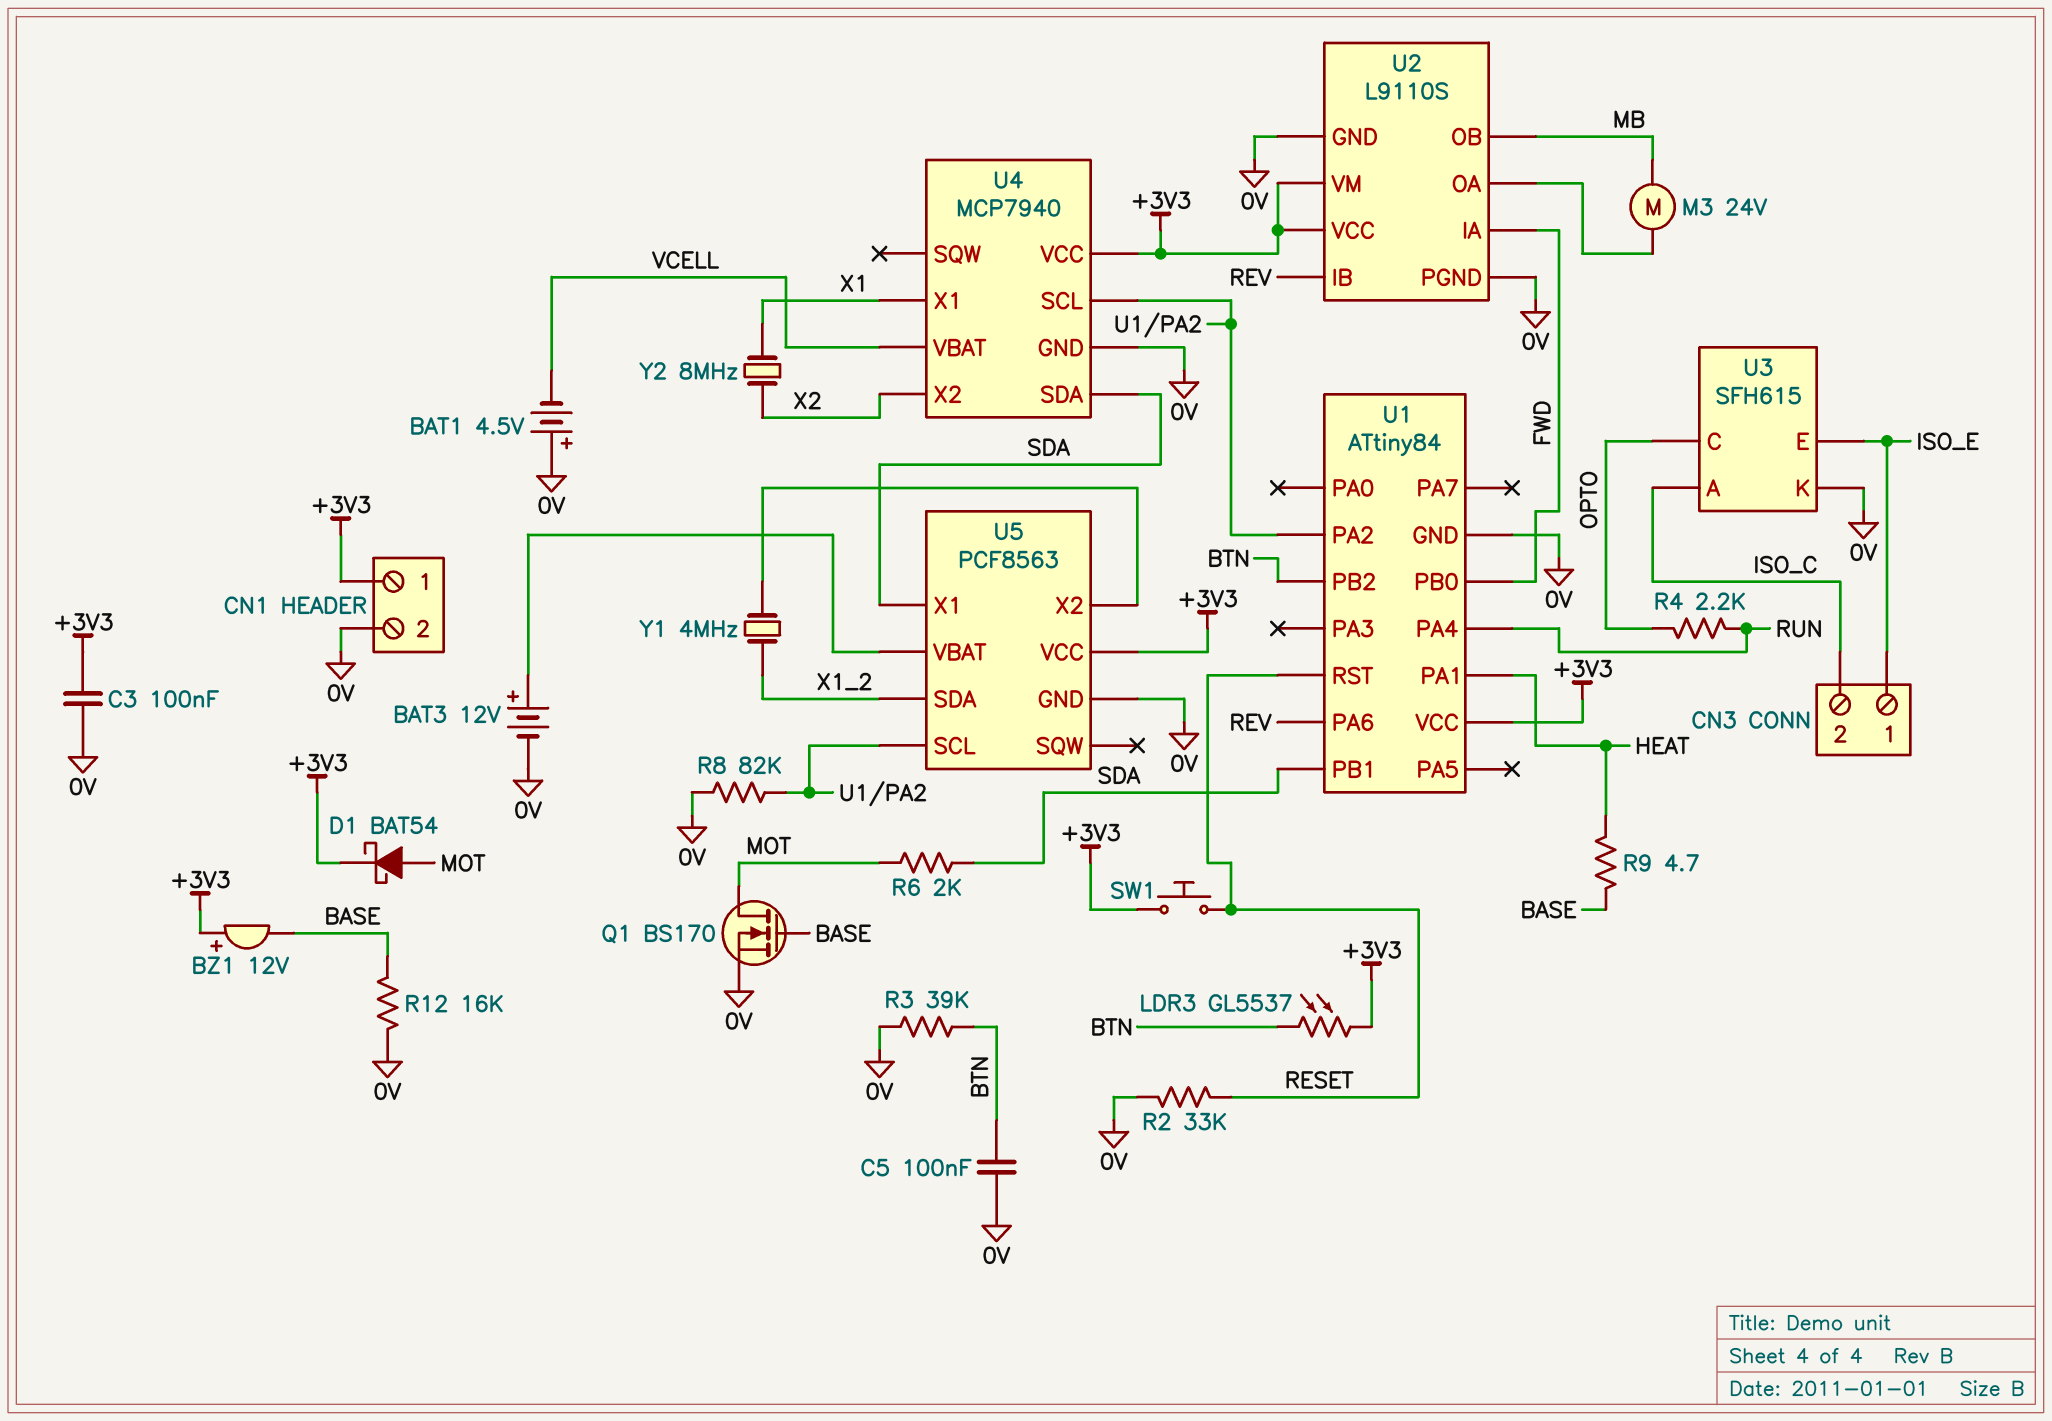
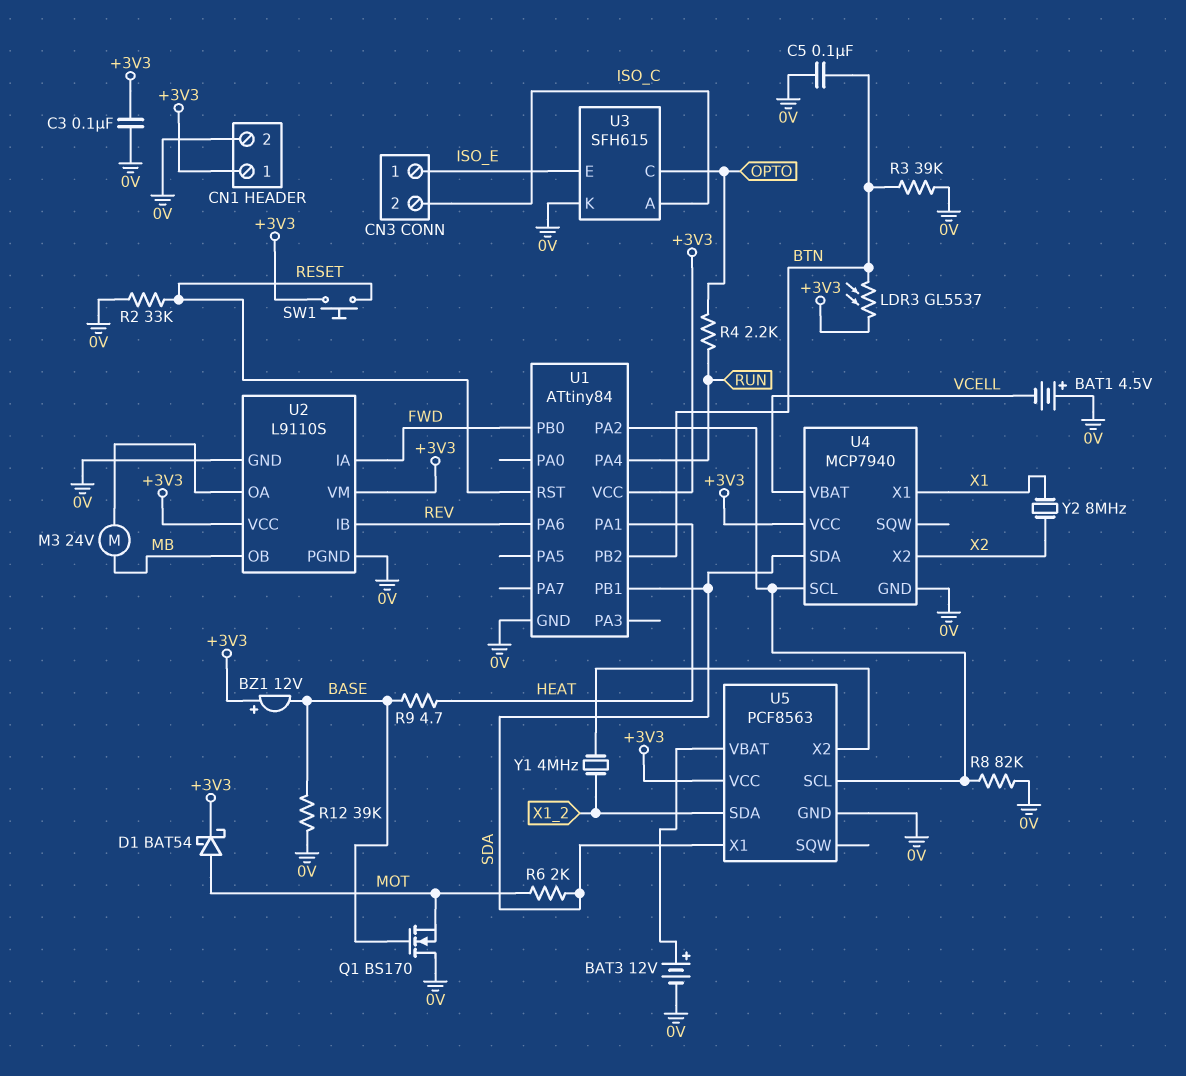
Q1: NMOS BS170 (G BASE, D MOT, S 0V) -> NMOS BS170 (G BASE, D 0V, S MOT)
R12: 16k (0V, BASE) -> 39k (0V, BASE)

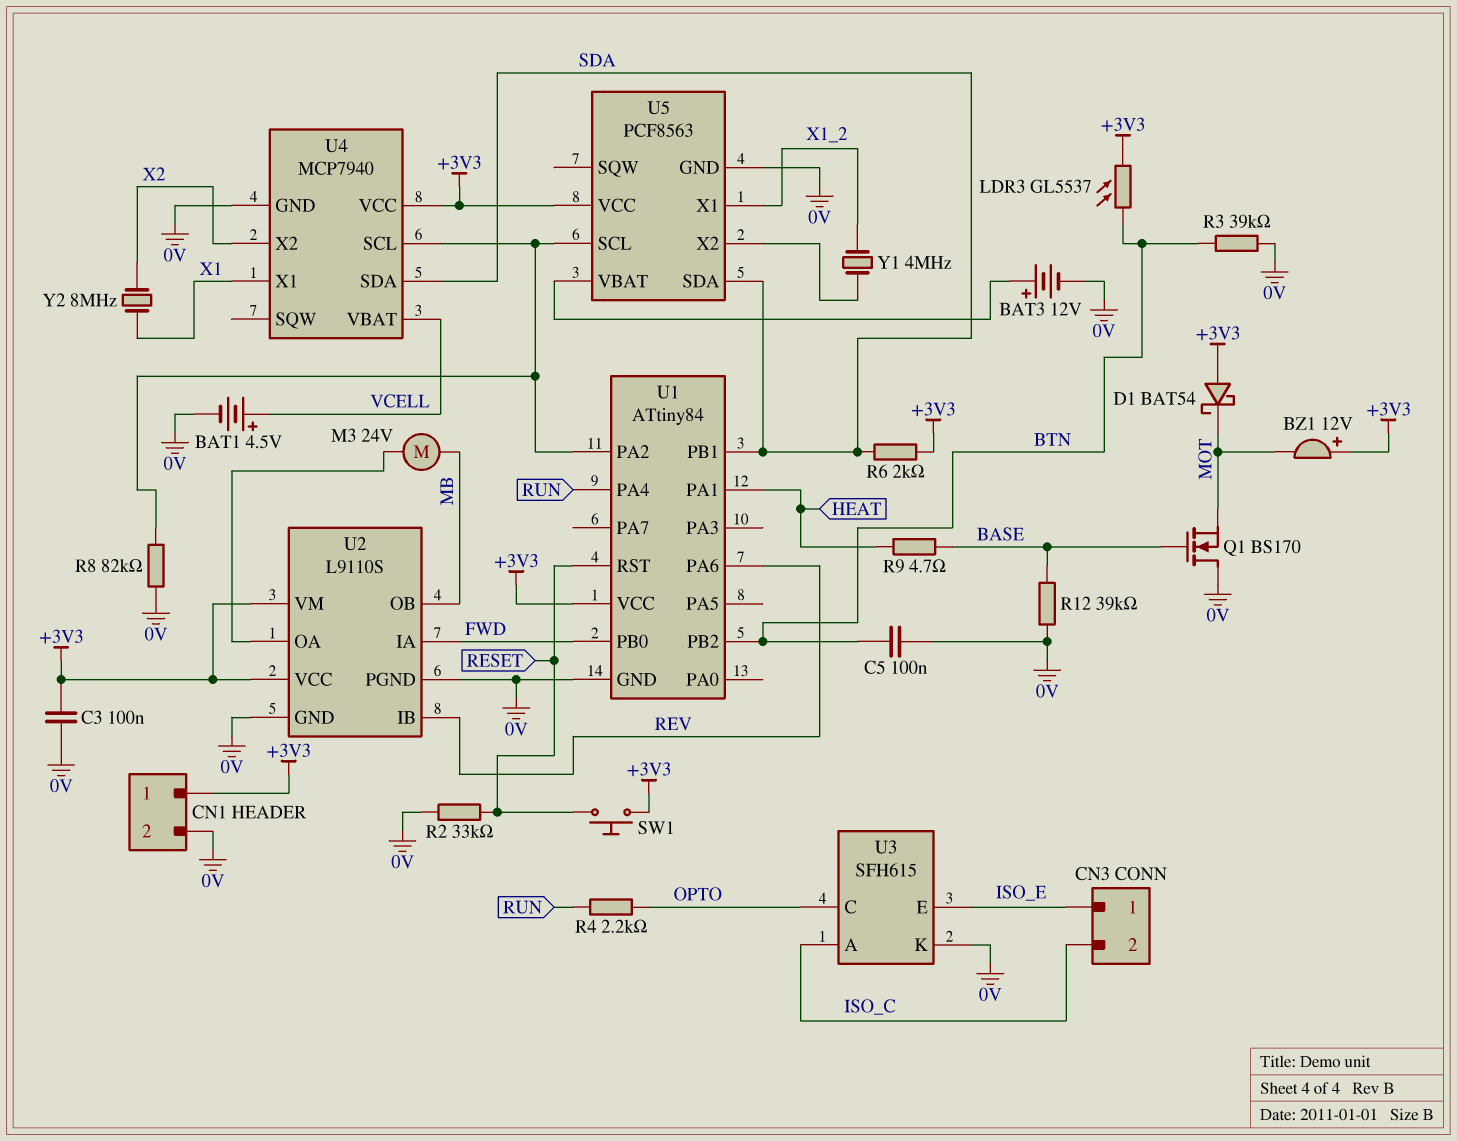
BAT1: 4.5V (plus 0V, minus VCELL) -> 4.5V (plus VCELL, minus 0V)
BZ1: buzzer 12V (plus +3V3, minus BASE) -> buzzer 12V (plus +3V3, minus MOT)
D1: schottky BAT54 (A MOT, K +3V3) -> schottky BAT54 (A +3V3, K MOT)
R6: 2k (MOT, SDA) -> 2k (+3V3, SDA)
U5 pin SDA: X1_2 -> SDA
U5 pin X1: SDA -> X1_2

